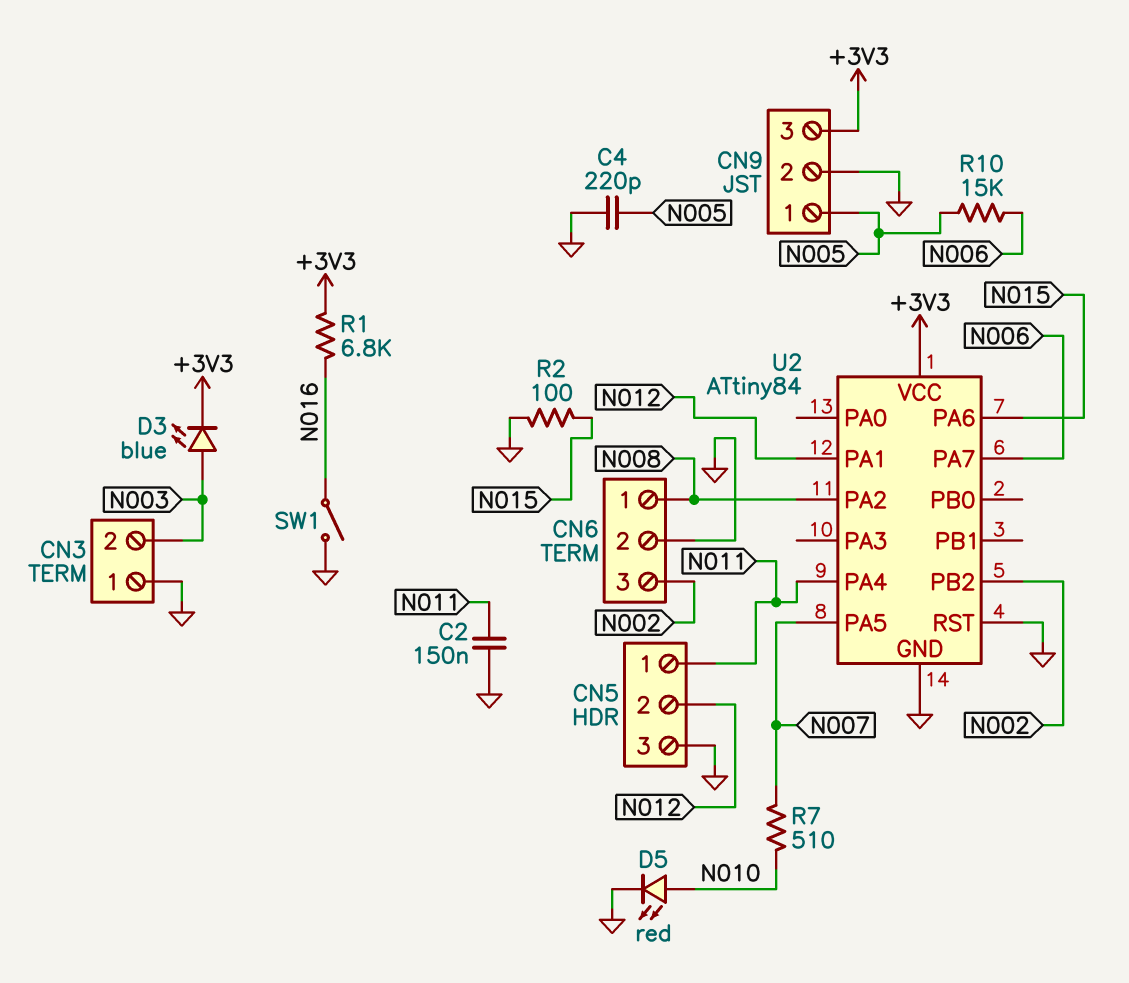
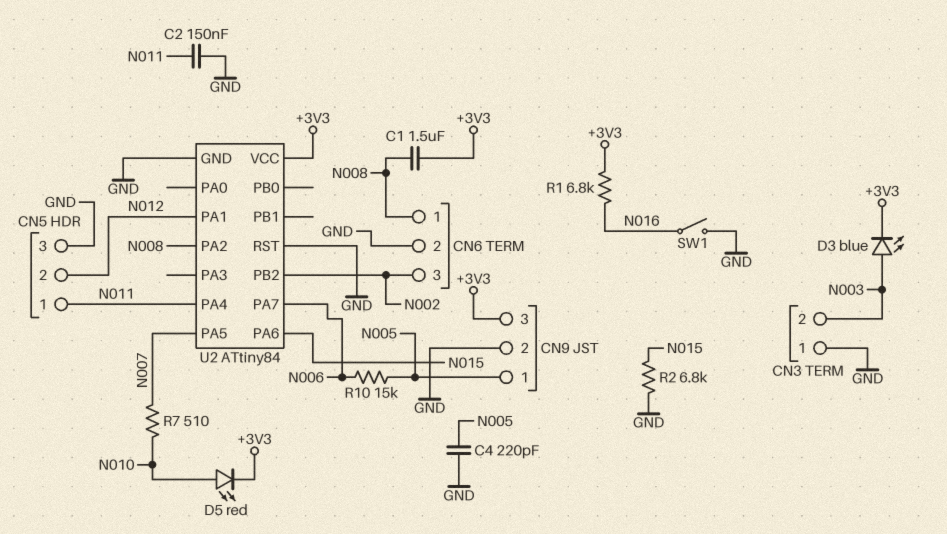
C1: none -> 1.5uF (+3V3, N008)
D5: LED red (A N010, K GND) -> LED red (A N010, K +3V3)
R2: 100 (GND, N015) -> 6.8k (GND, N015)

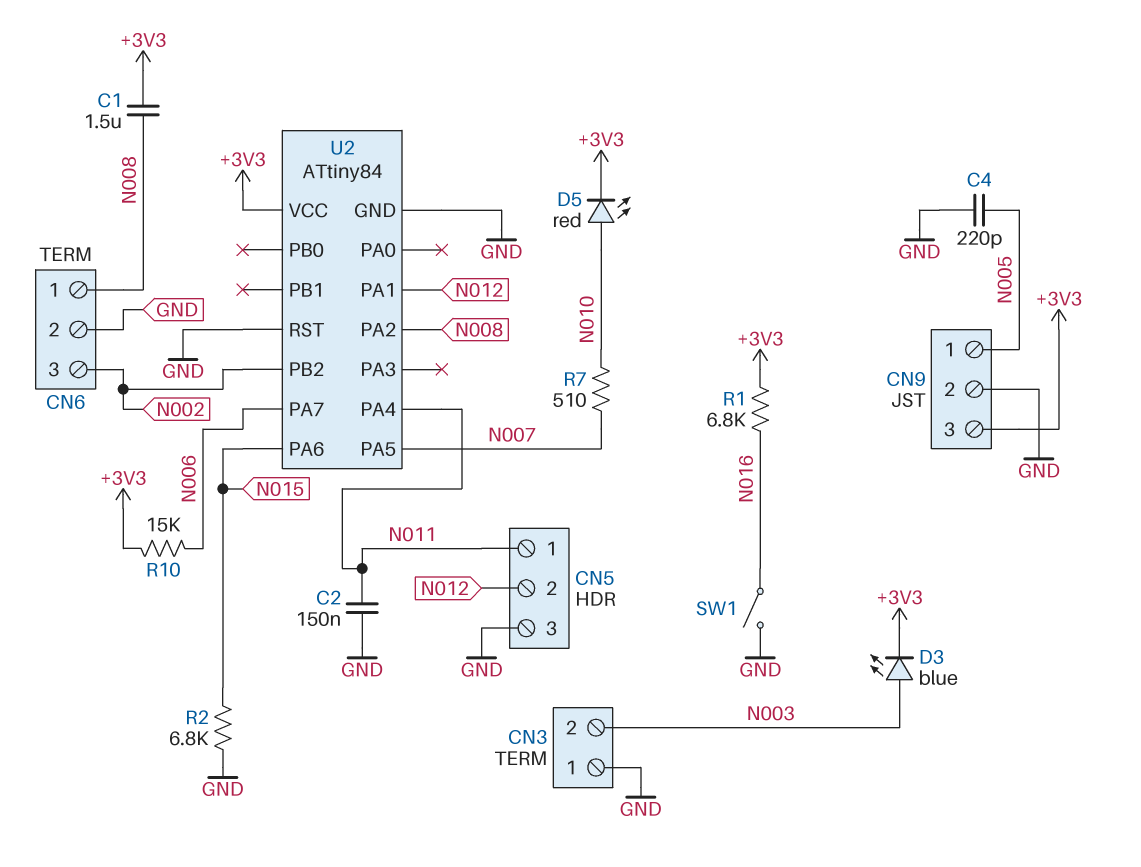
R10: 15k (N005, N006) -> 15k (+3V3, N006)

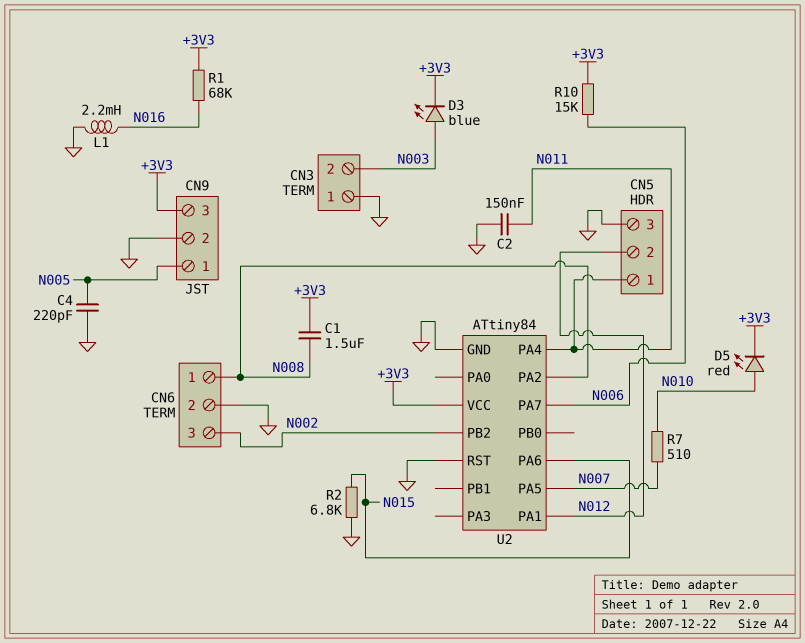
L1: none -> 2.2mH (GND, N016)
R1: 6.8k (+3V3, N016) -> 68k (+3V3, N016)
SW1: switch (GND, N016) -> none

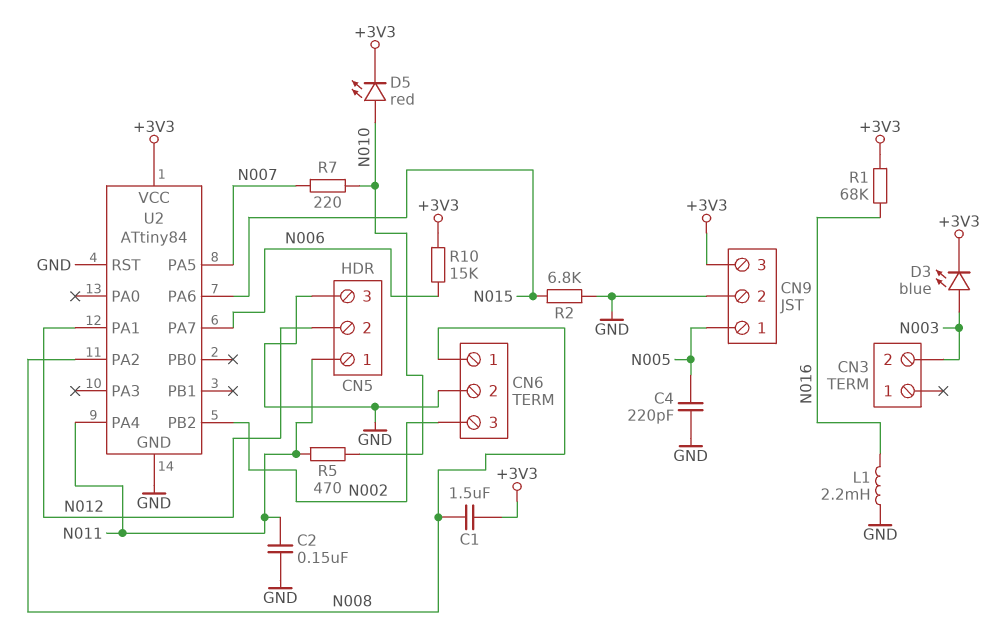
CN3 pin 1: GND -> none
R5: none -> 470 (N010, N011)
R7: 510 (N007, N010) -> 220 (N007, N010)

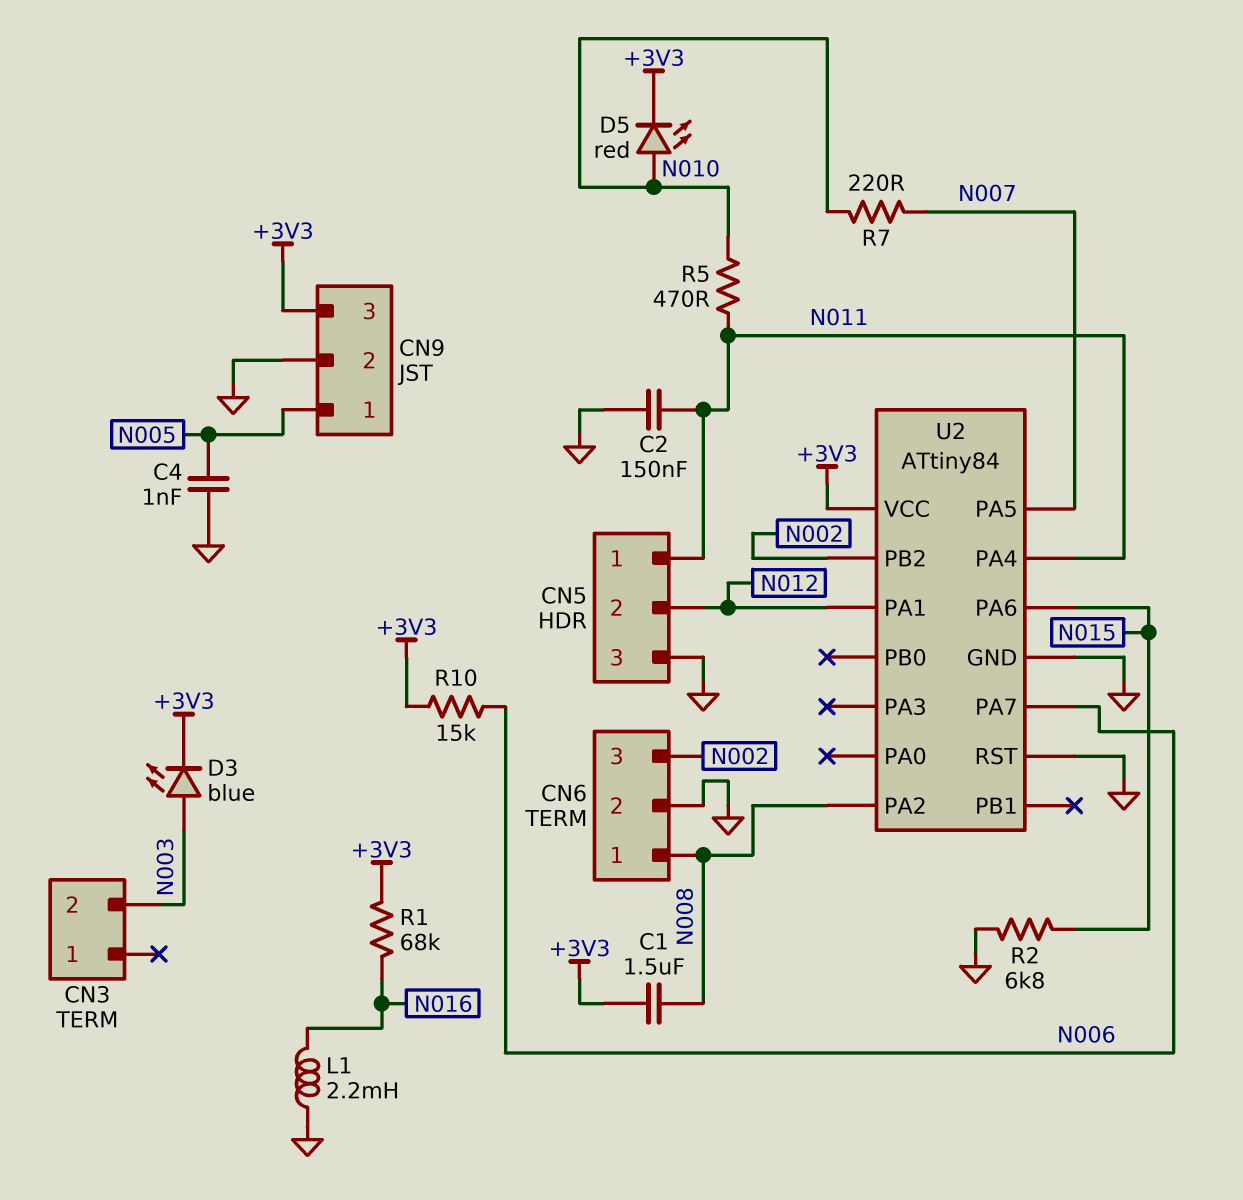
C4: 220pF (GND, N005) -> 1nF (GND, N005)

